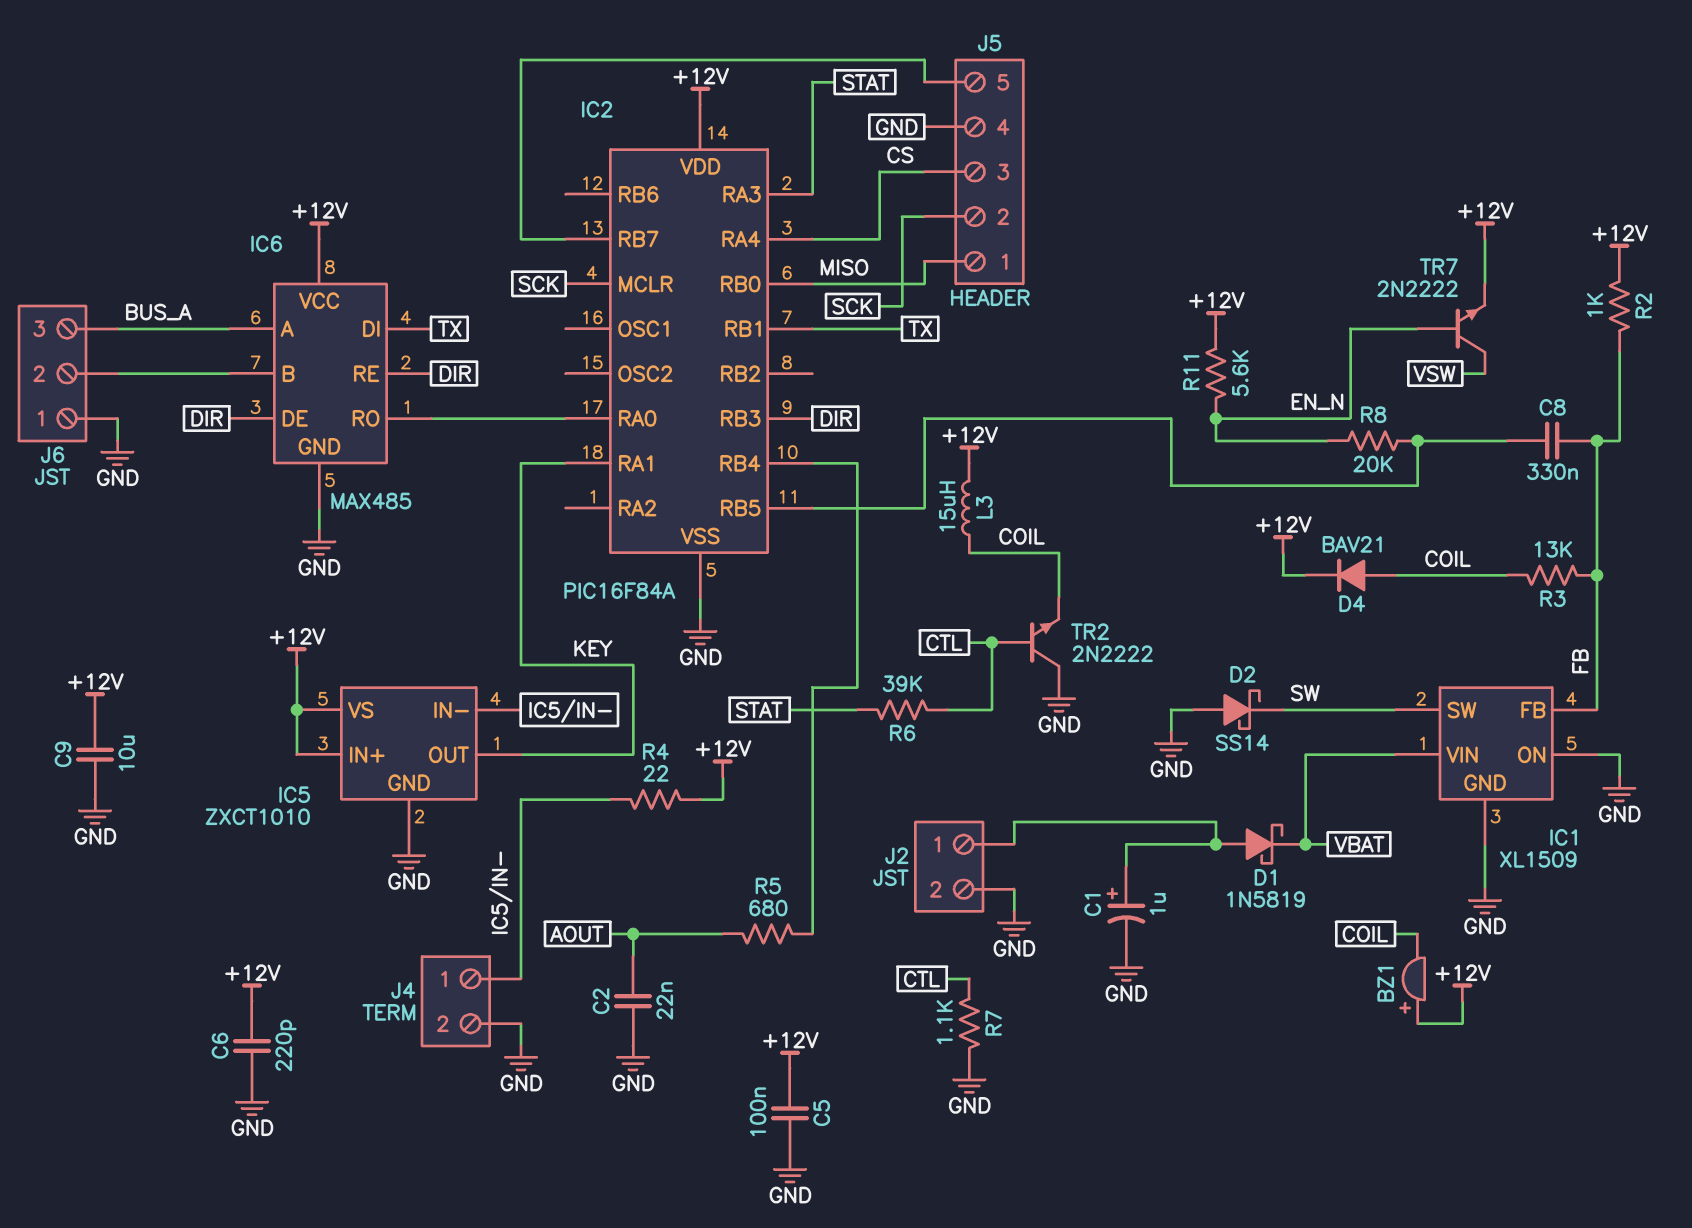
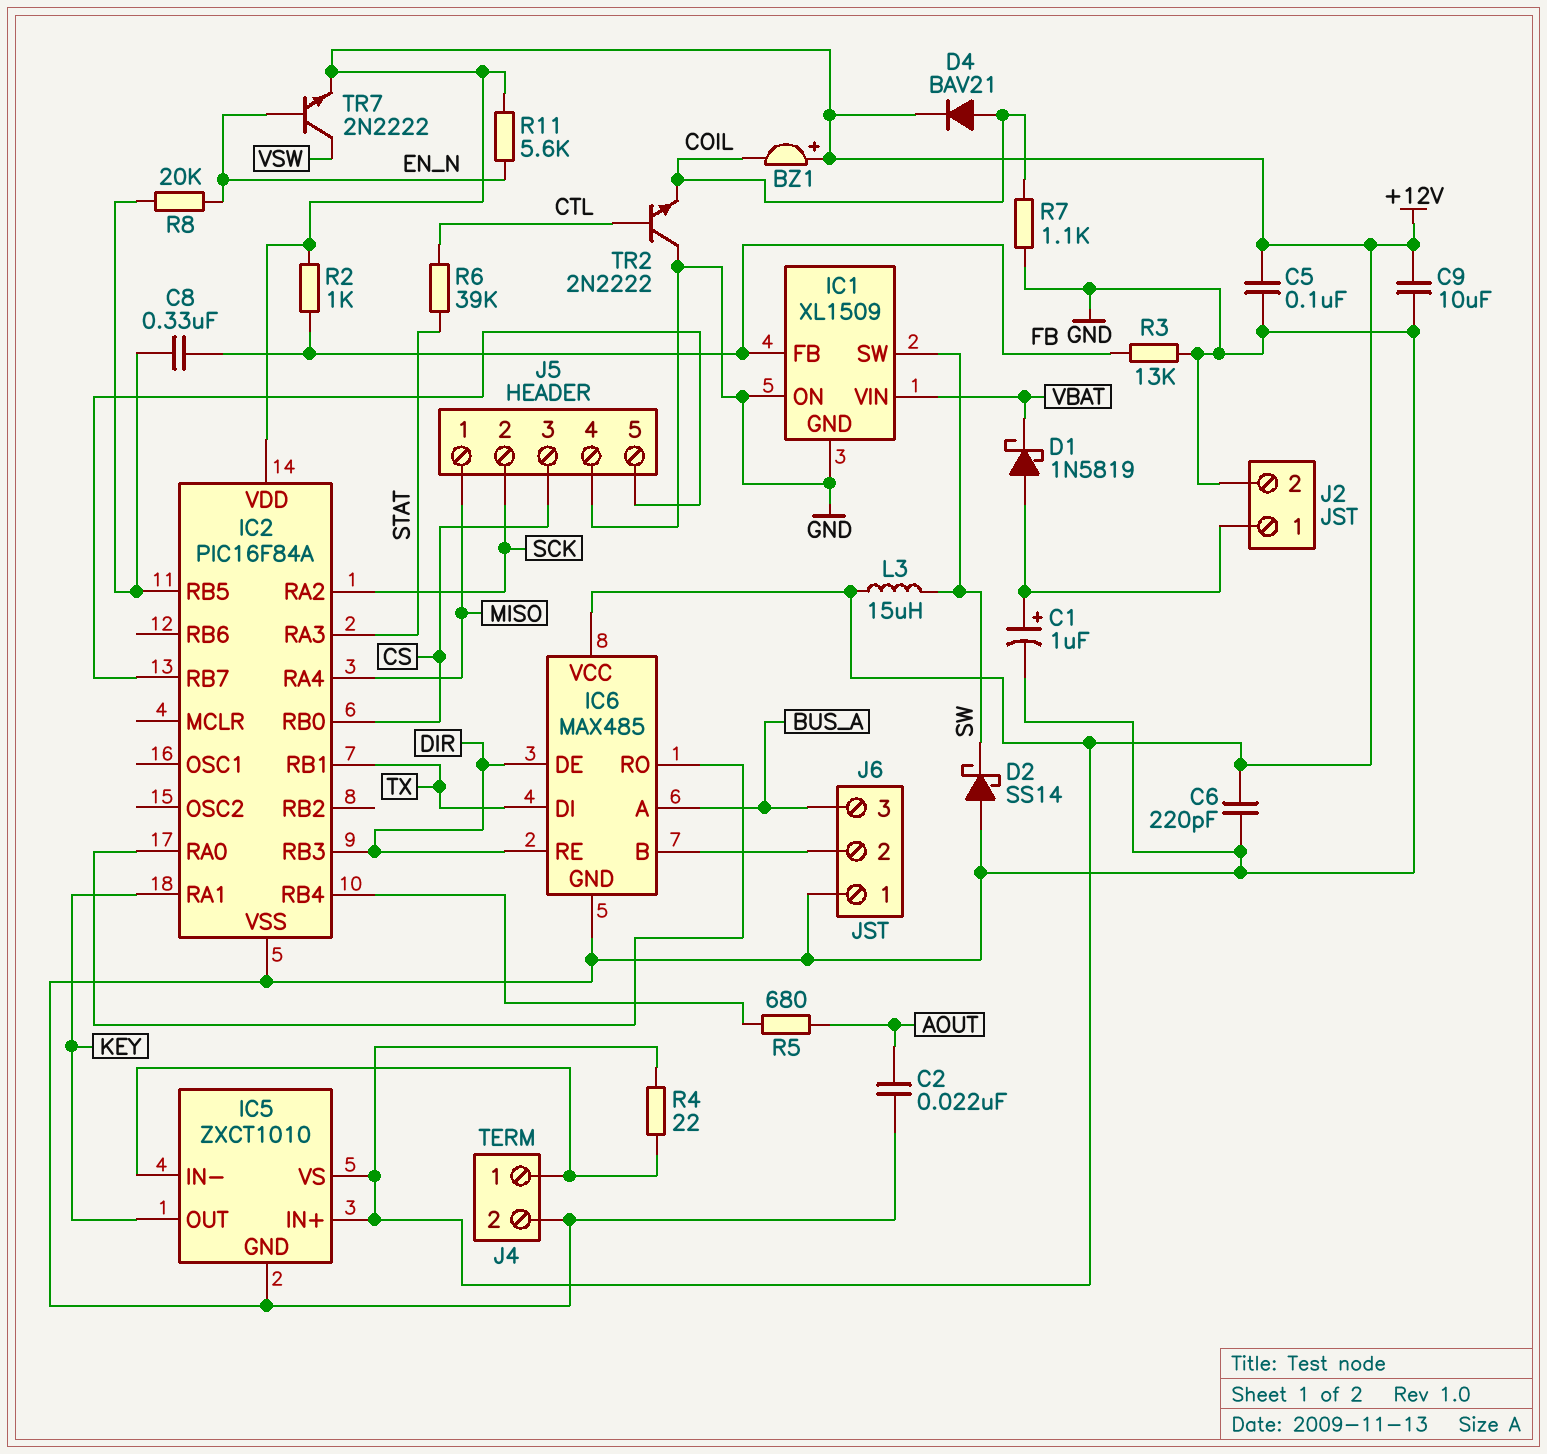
IC2 pin MCLR: SCK -> none
IC2 pin RA2: none -> SCK
IC2 pin RA4: CS -> MISO
IC2 pin RB0: MISO -> CS
L3: 15uH (+12V, COIL) -> 15uH (+12V, SW)
R3: 13k (COIL, FB) -> 13k (FB, GND)
R7: 1.1k (CTL, GND) -> 1.1k (COIL, GND)

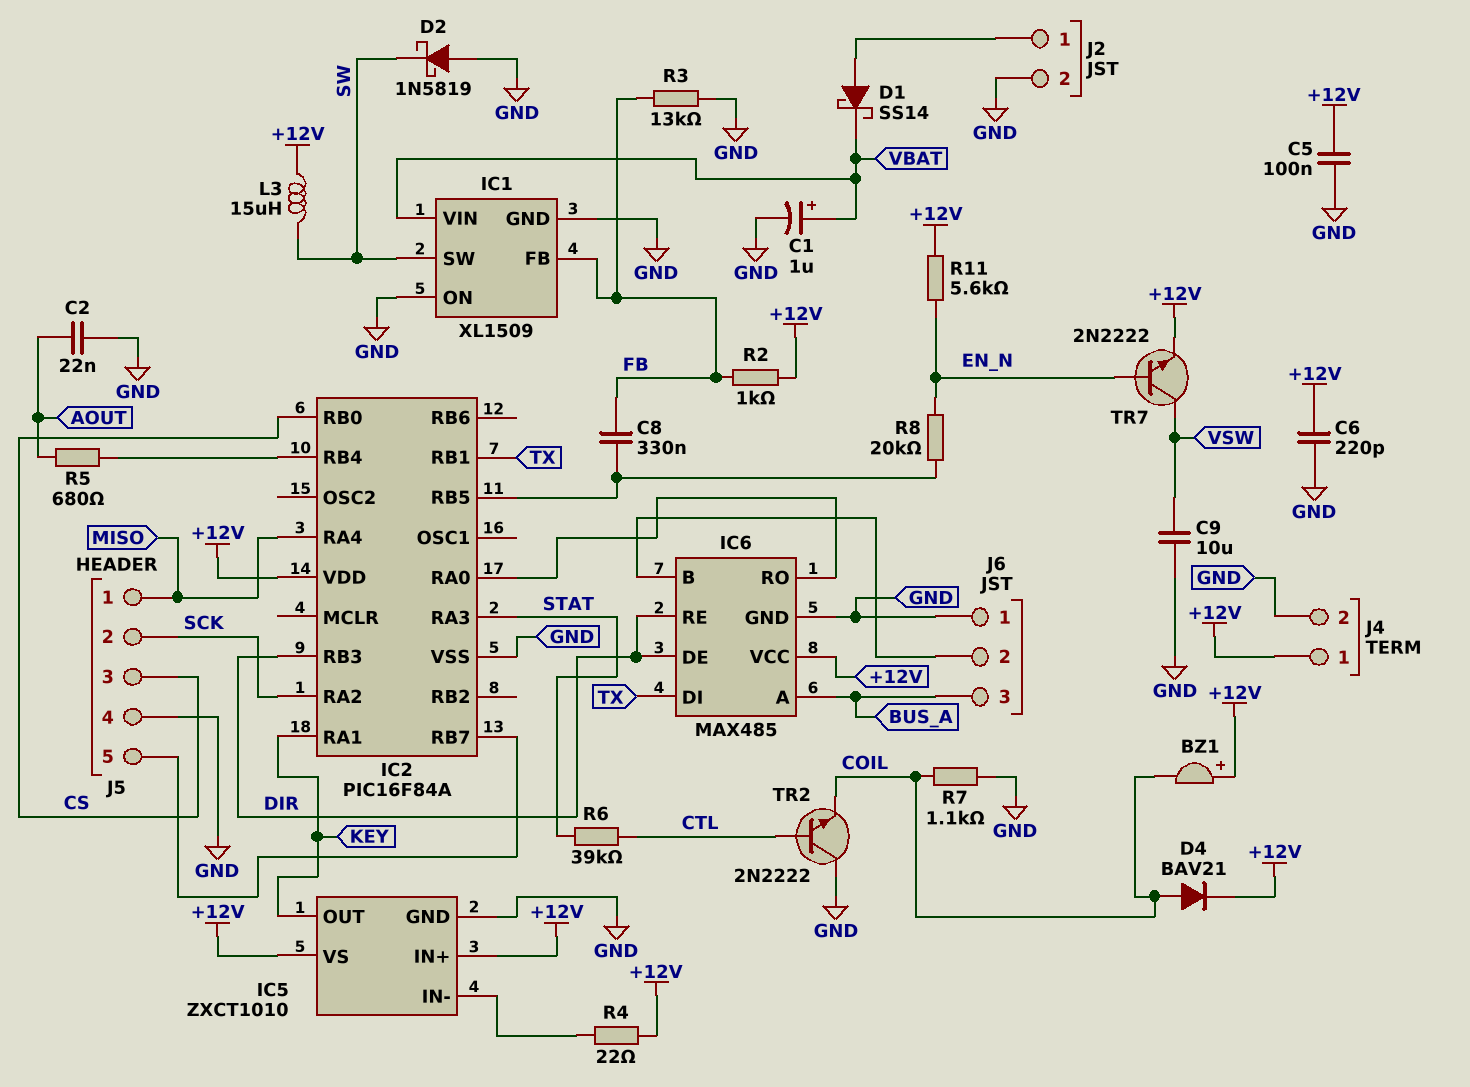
C1: 1uF (plus J2/1, minus GND) -> 1uF (plus VBAT, minus GND)
C9: 10uF (+12V, GND) -> 10uF (GND, VSW)
D1: schottky 1N5819 (A J2/1, K VBAT) -> schottky SS14 (A J2/1, K VBAT)
D2: schottky SS14 (A GND, K SW) -> schottky 1N5819 (A GND, K SW)
J4 pin 1: IC5/IN- -> +12V

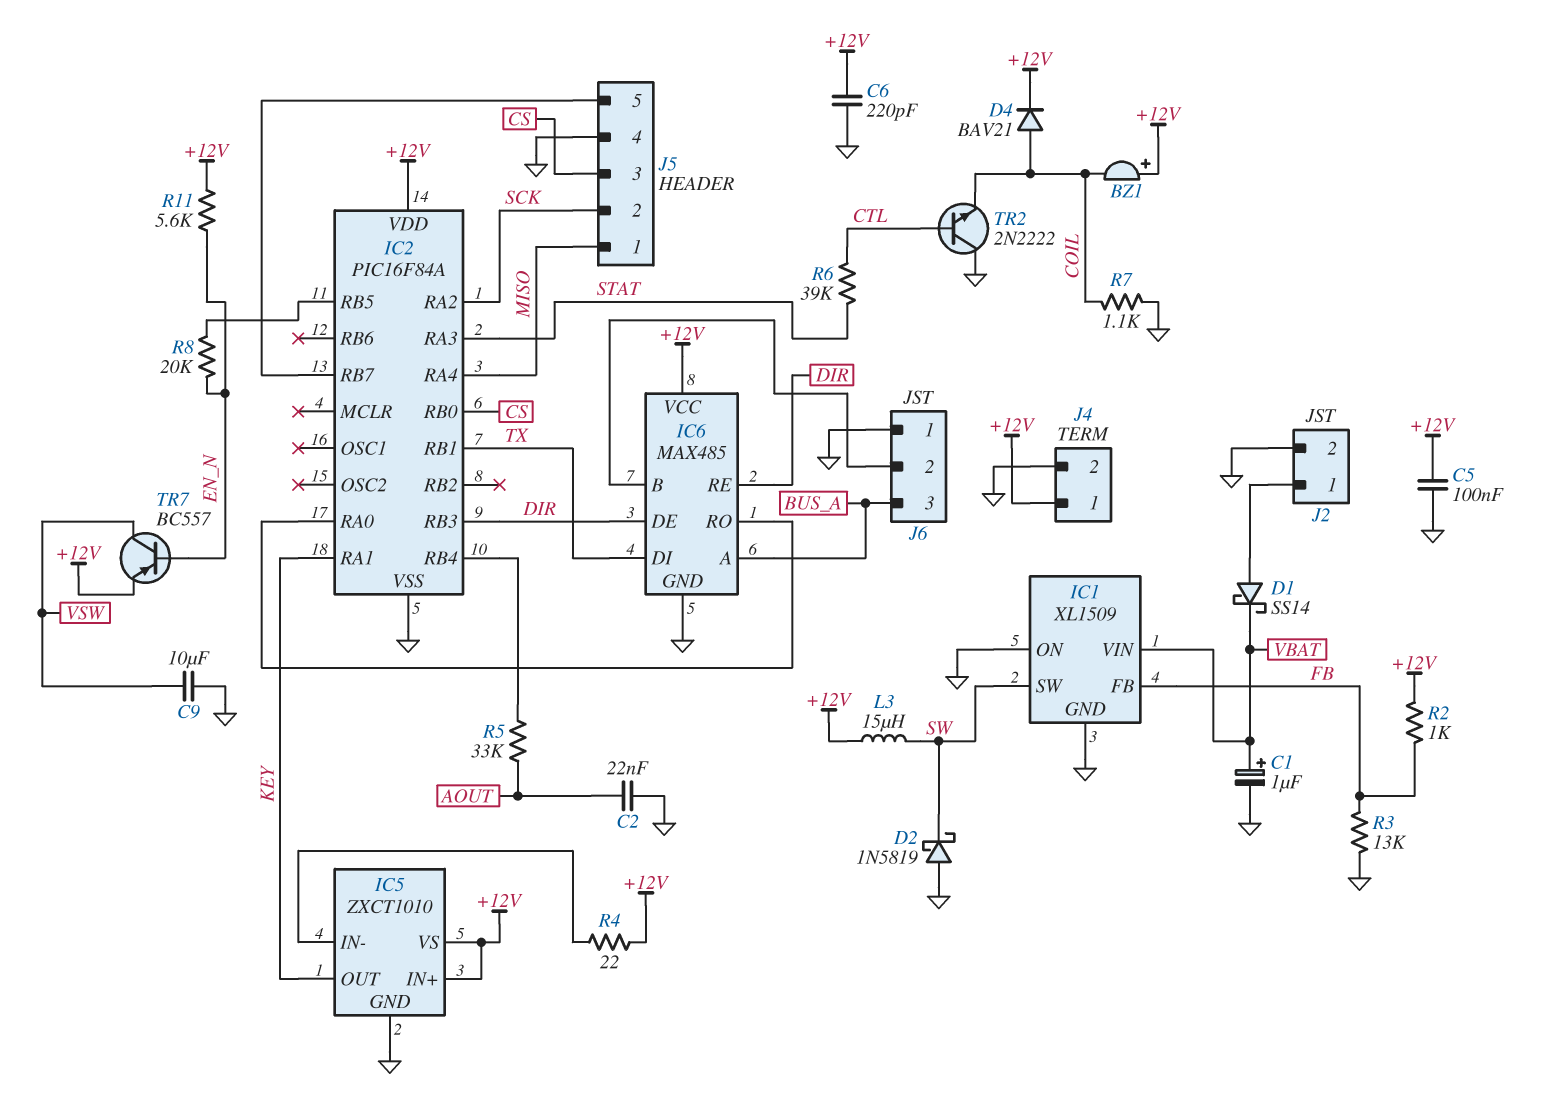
C8: 330nF (FB, IC2/RB5) -> none
R5: 680 (AOUT, IC2/RB4) -> 33k (AOUT, IC2/RB4)
TR7: NPN 2N2222 (B EN_N, C VSW, E +12V) -> PNP BC557 (B EN_N, C VSW, E +12V)

